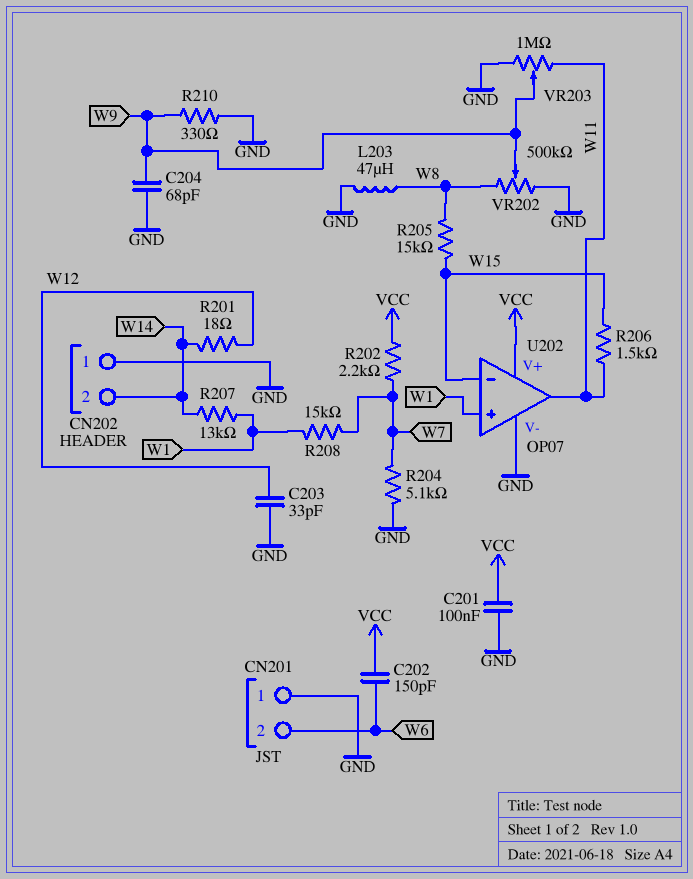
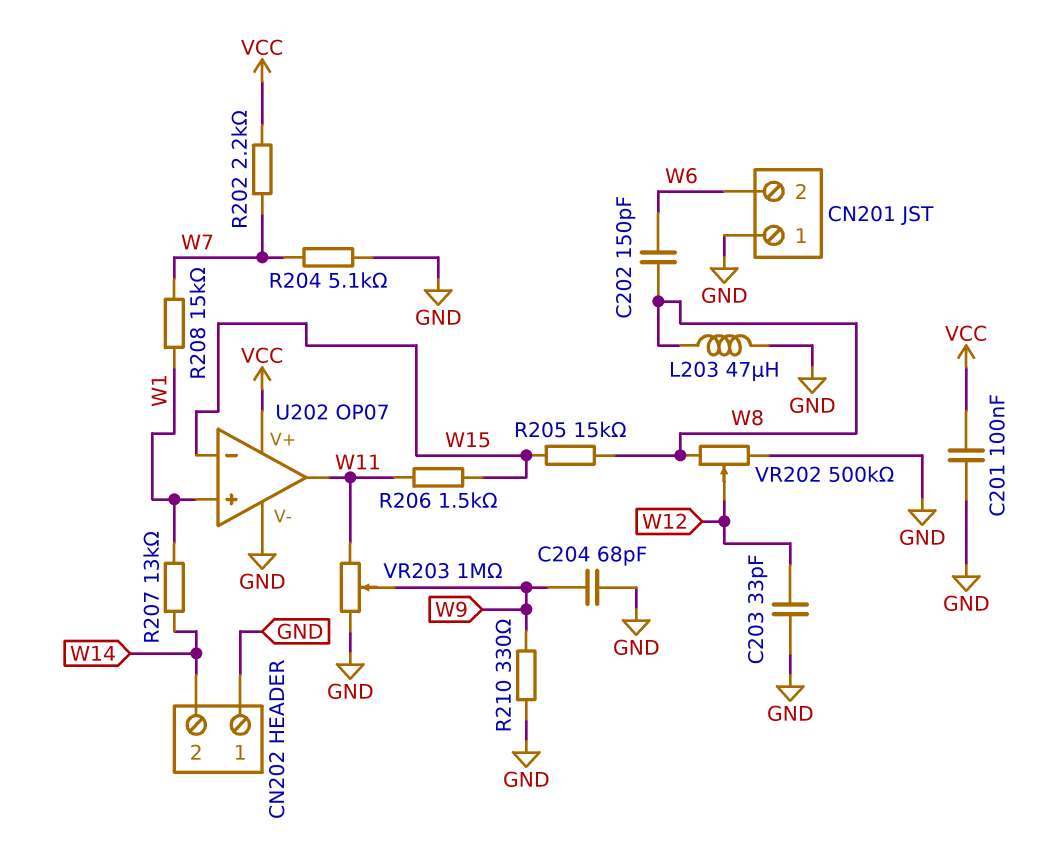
C202: 150pF (VCC, W6) -> 150pF (W6, W8)
R201: 18 (W12, W14) -> none
VR202: 500k (GND, W8, wiper W9) -> 500k (GND, W8, wiper W12)

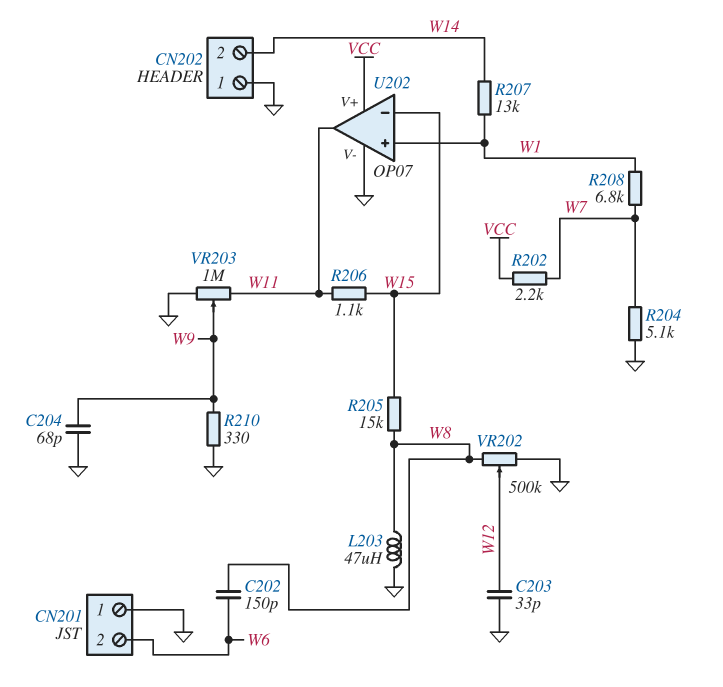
C201: 100nF (GND, VCC) -> none
R206: 1.5k (W11, W15) -> 1.1k (W11, W15)
R208: 15k (W1, W7) -> 6.8k (W1, W7)

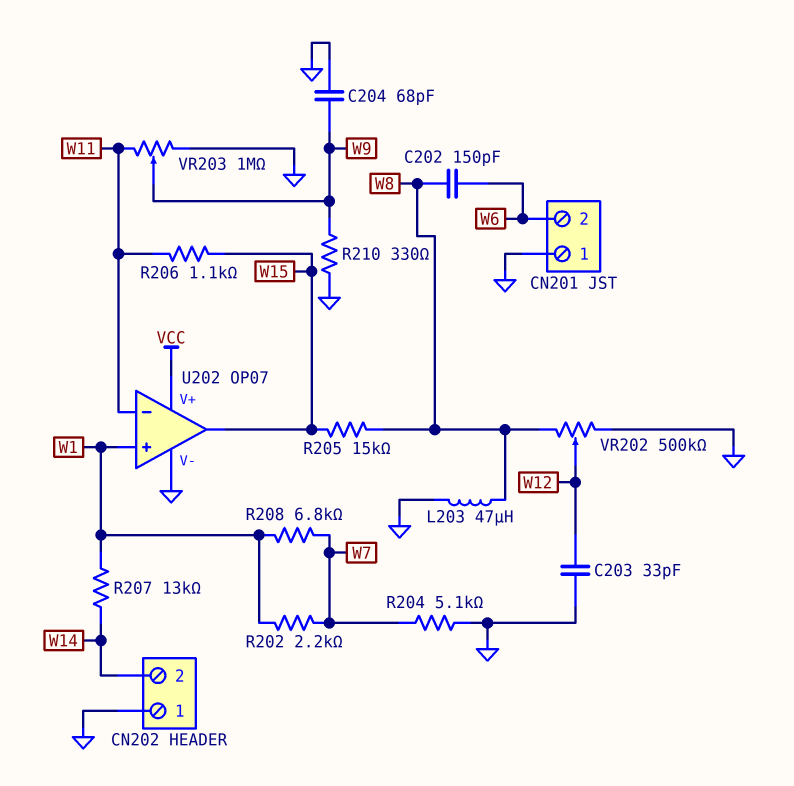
R202: 2.2k (VCC, W7) -> 2.2k (W1, W7)
U202 pin in-: W15 -> W11
U202 pin out: W11 -> W15

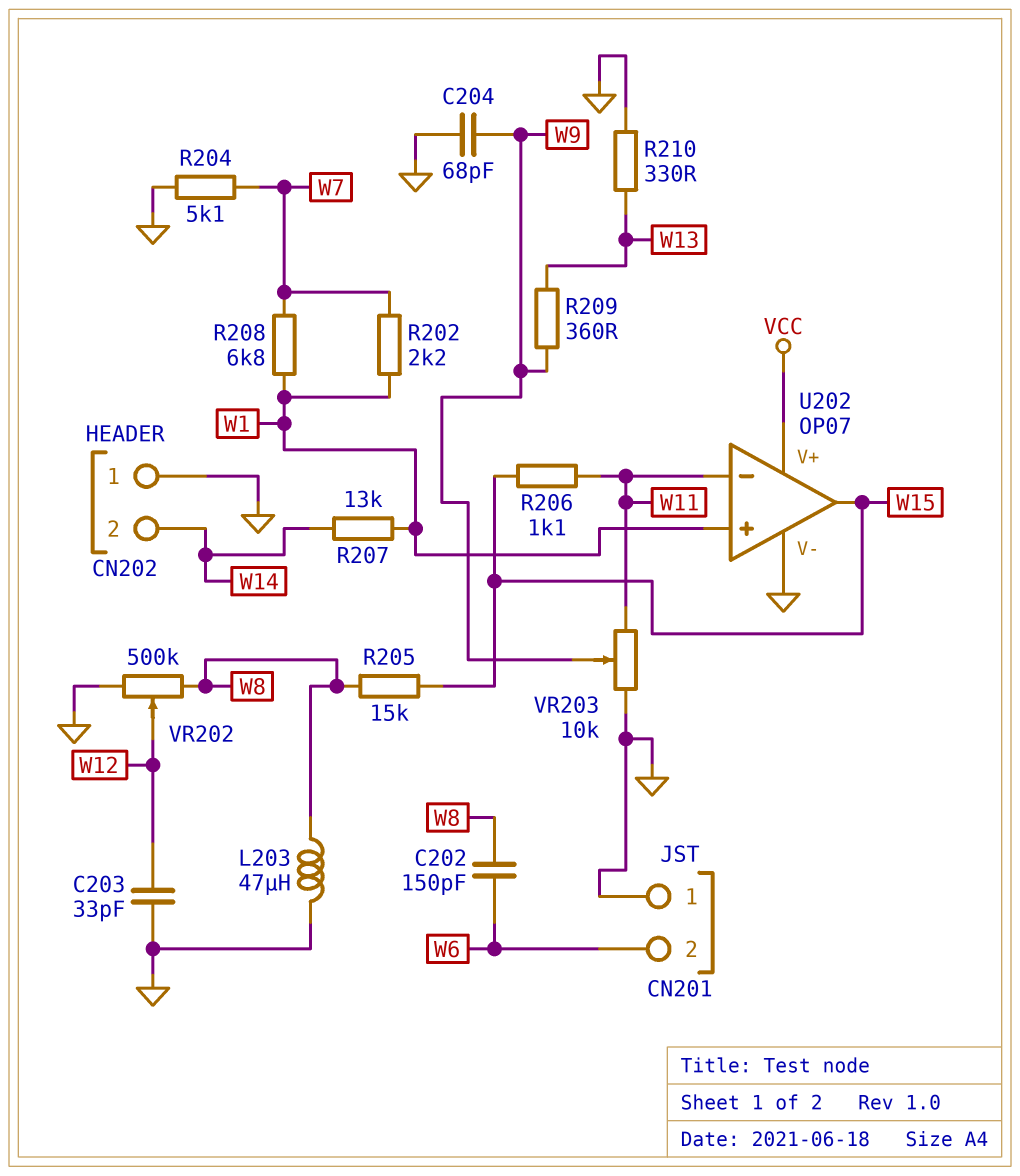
R209: none -> 360 (W9, W13)
R210: 330 (GND, W9) -> 330 (GND, W13)
VR203: 1M (GND, W11, wiper W9) -> 10k (GND, W11, wiper W9)

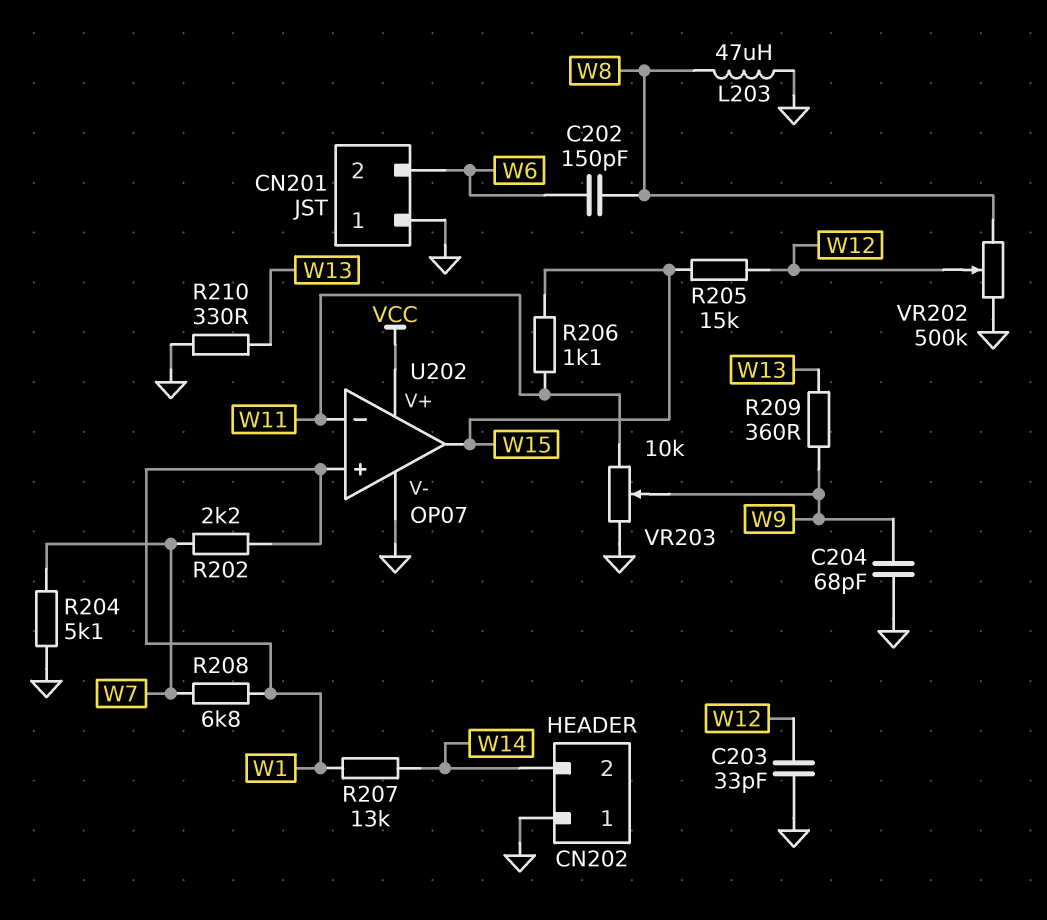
R205: 15k (W8, W15) -> 15k (W12, W15)

